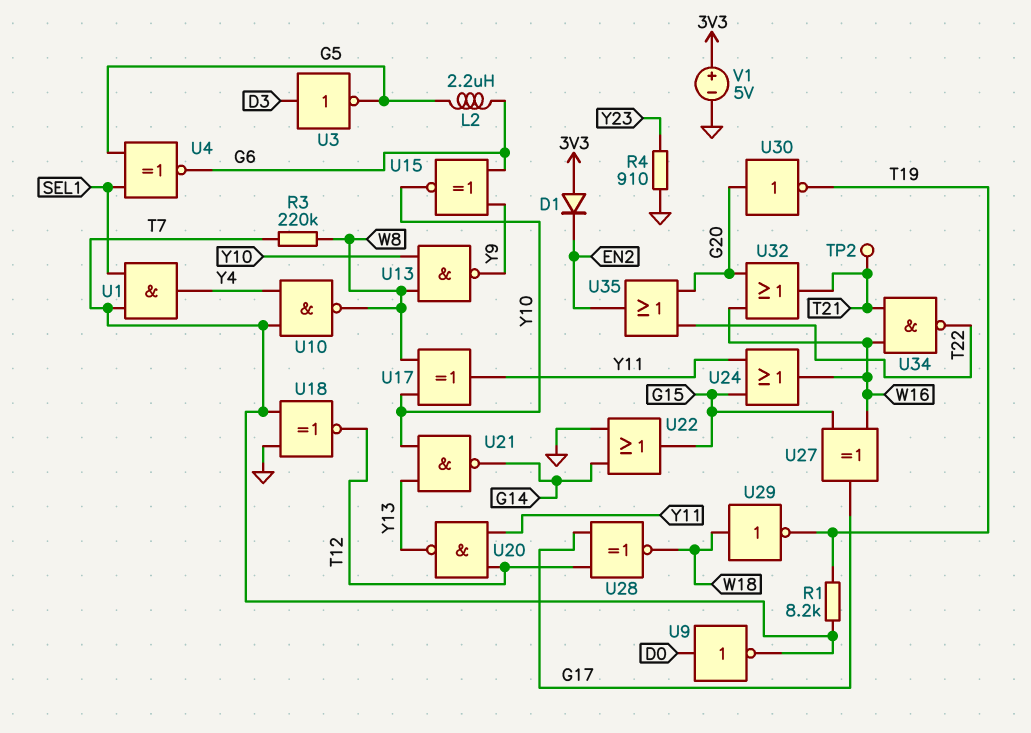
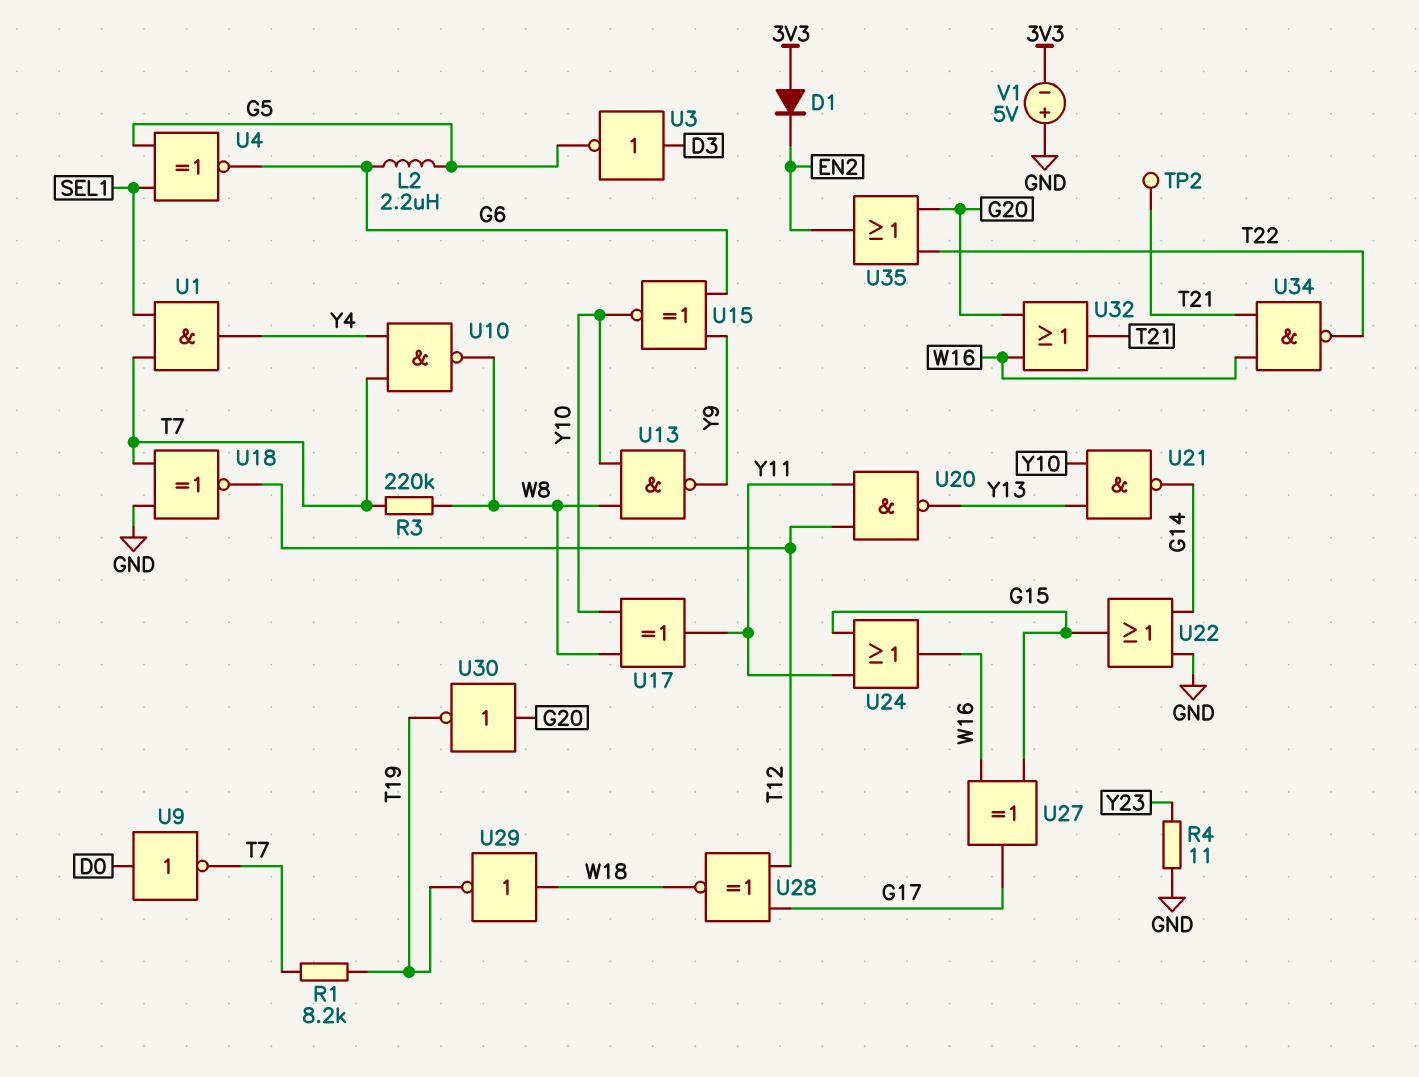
R4: 910 (GND, Y23) -> 11 (GND, Y23)
V1: 5V (plus 3V3, minus GND) -> 5V (plus GND, minus 3V3)

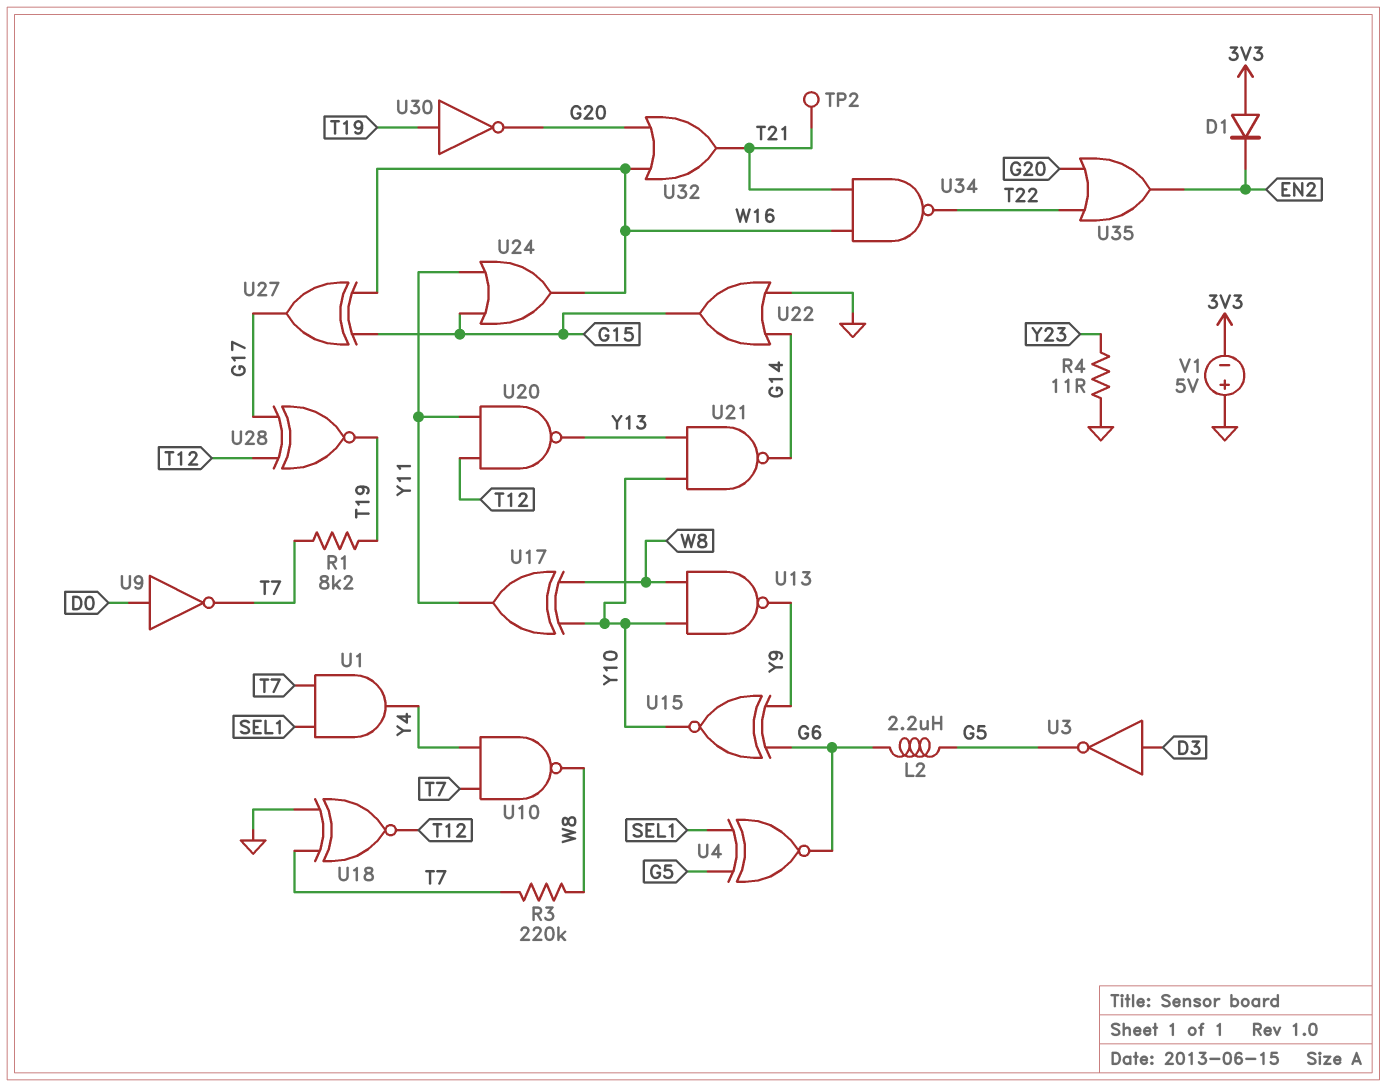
U28: XNOR (in G17, in T12, out W18) -> XNOR (in G17, in T12, out T19)
U29: NOT (in W18, out T19) -> none
U30: NOT (in G20, out T19) -> NOT (in T19, out G20)

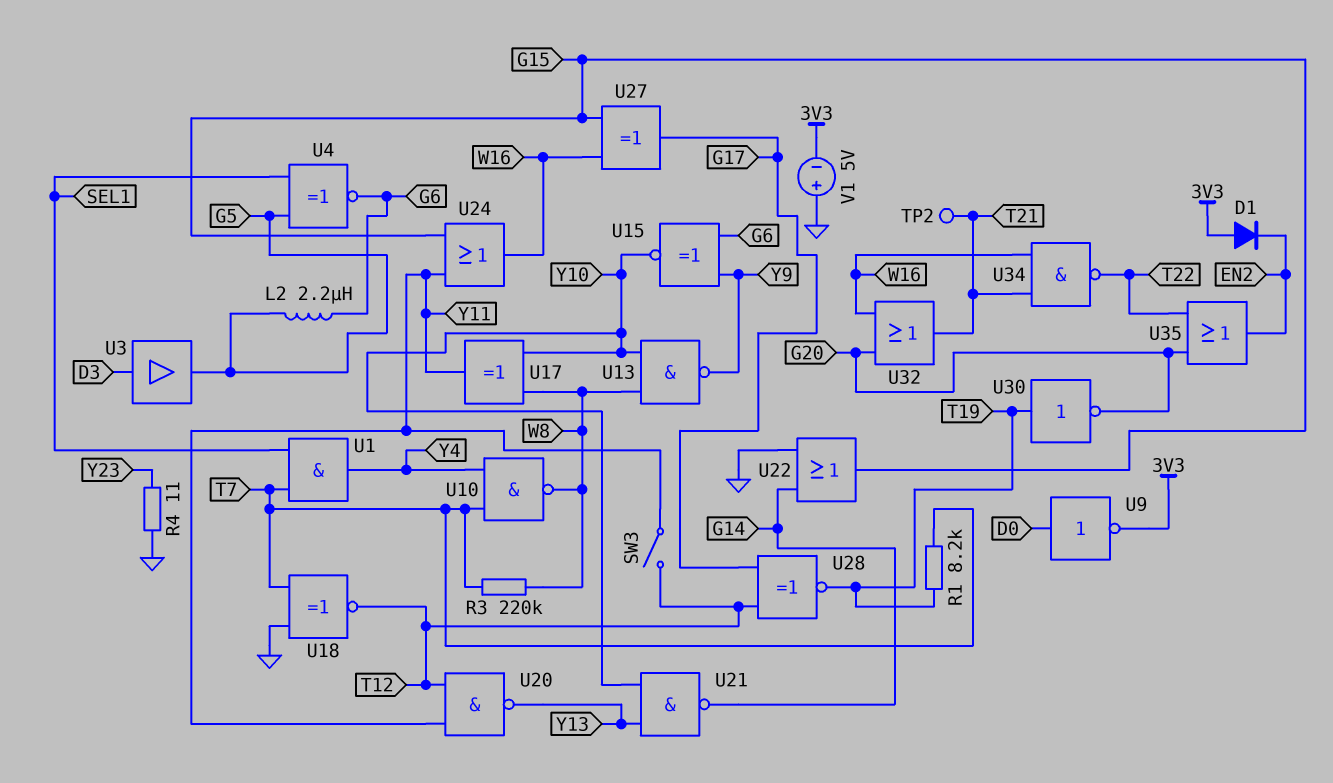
SW3: none -> switch (T12, Y11)
U3: NOT (in D3, out G5) -> buffer (in D3, out G5)
U9: NOT (in D0, out T7) -> NOT (in D0, out 3V3)

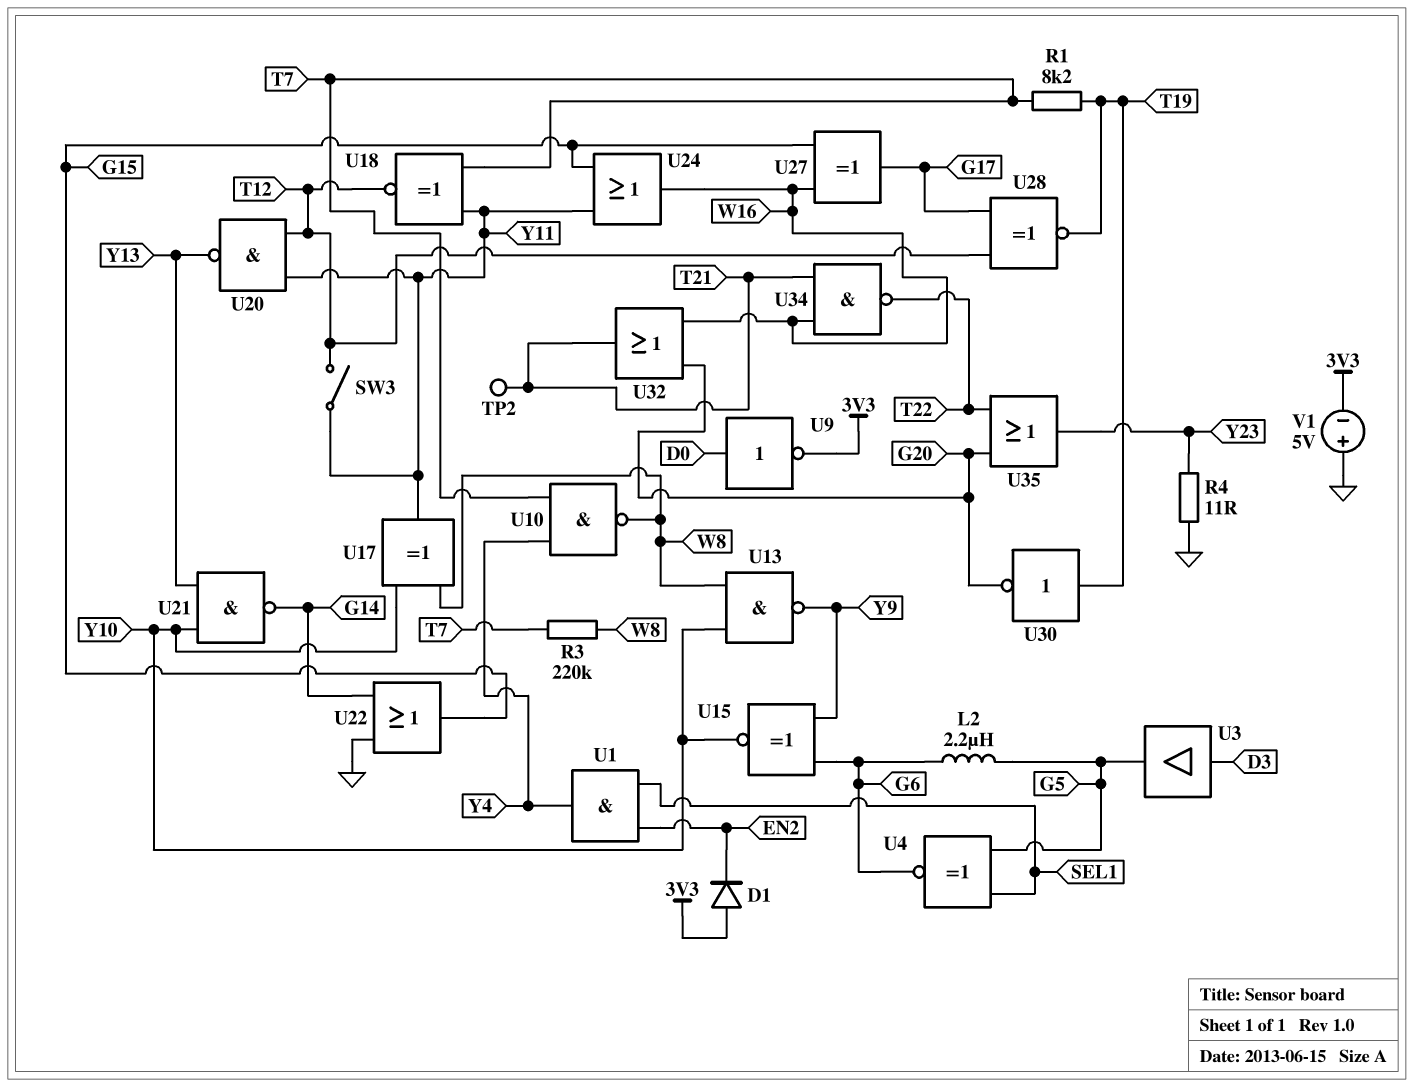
U1: AND (in SEL1, in T7, out Y4) -> AND (in EN2, in SEL1, out Y4)
U18: XNOR (in GND, in T7, out T12) -> XNOR (in T7, in Y11, out T12)
U35: OR (in G20, in T22, out EN2) -> OR (in G20, in T22, out Y23)

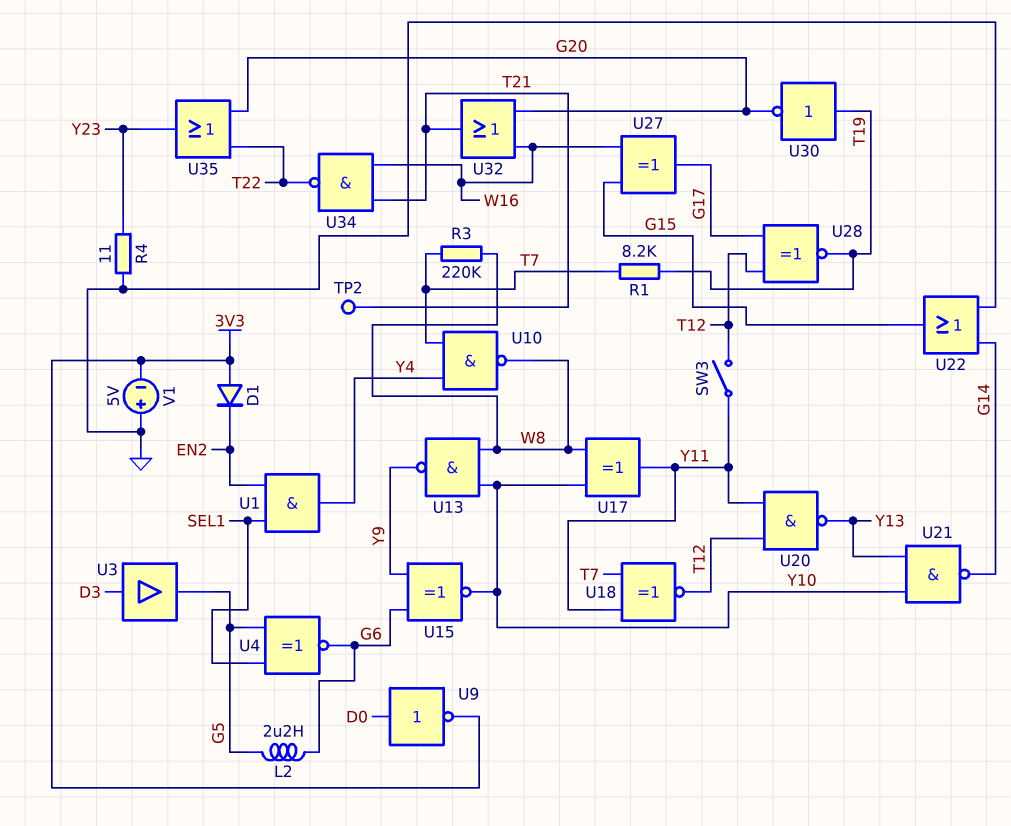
U24: OR (in G15, in Y11, out W16) -> none

